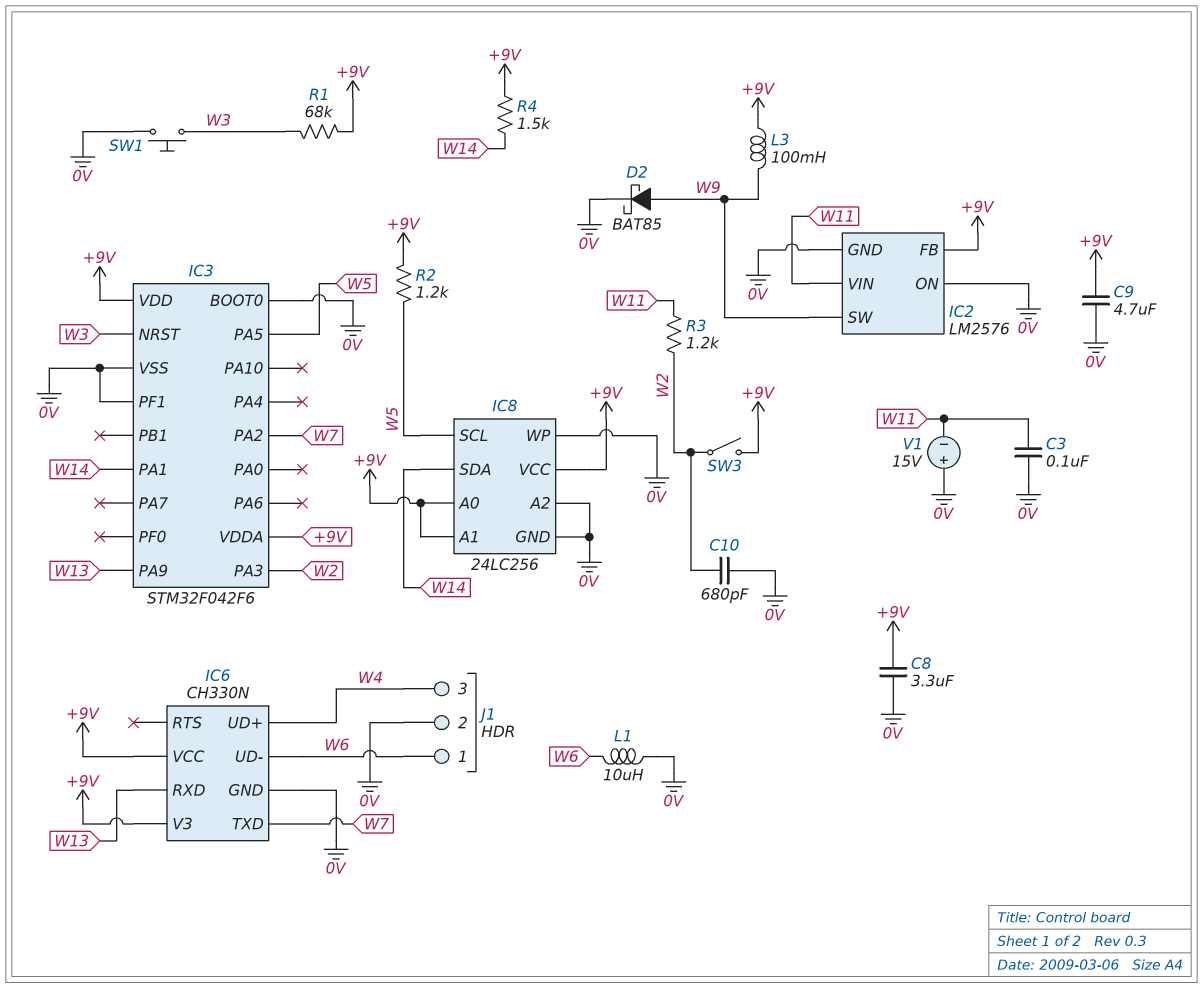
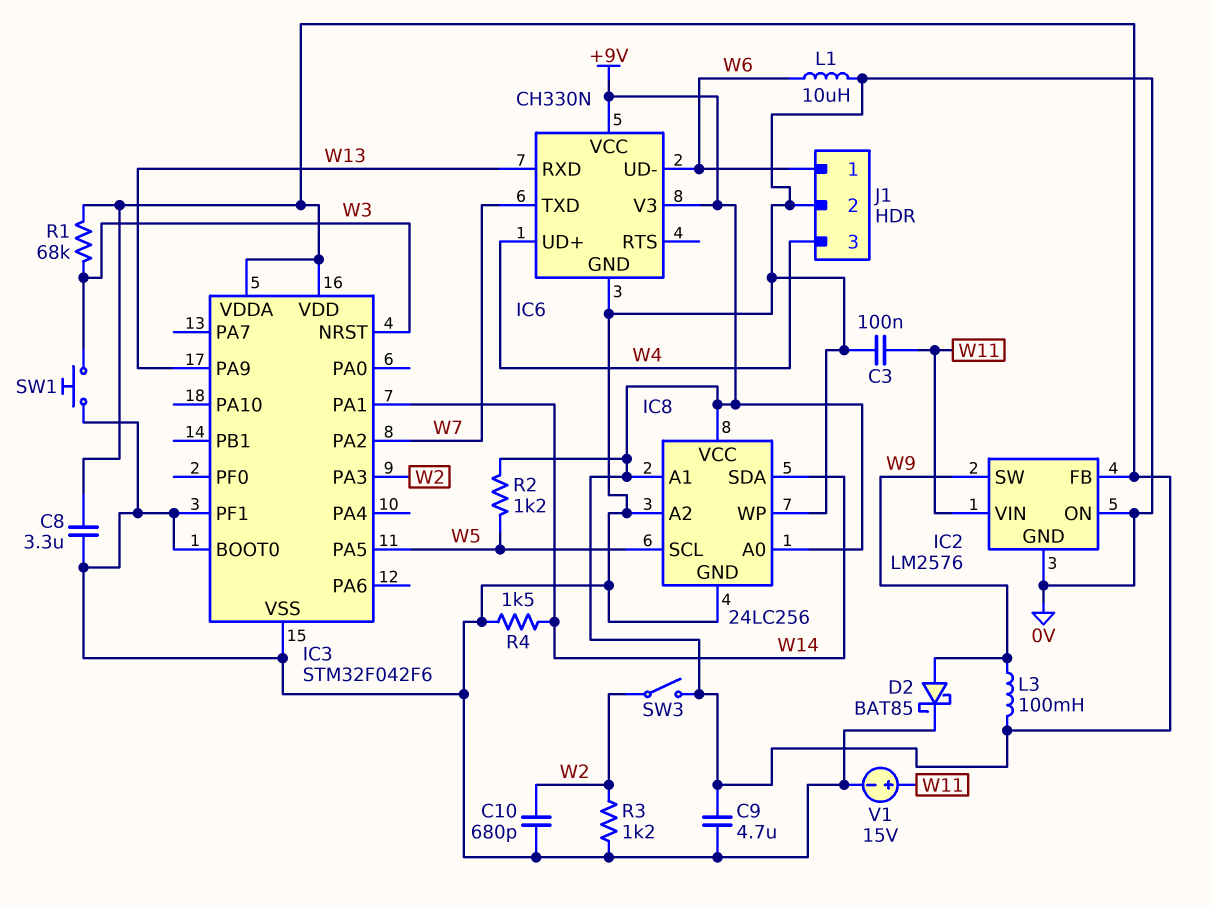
R3: 1.2k (W2, W11) -> 1.2k (0V, W2)
R4: 1.5k (+9V, W14) -> 1.5k (0V, W14)
V1: 15V (plus 0V, minus W11) -> 15V (plus W11, minus 0V)

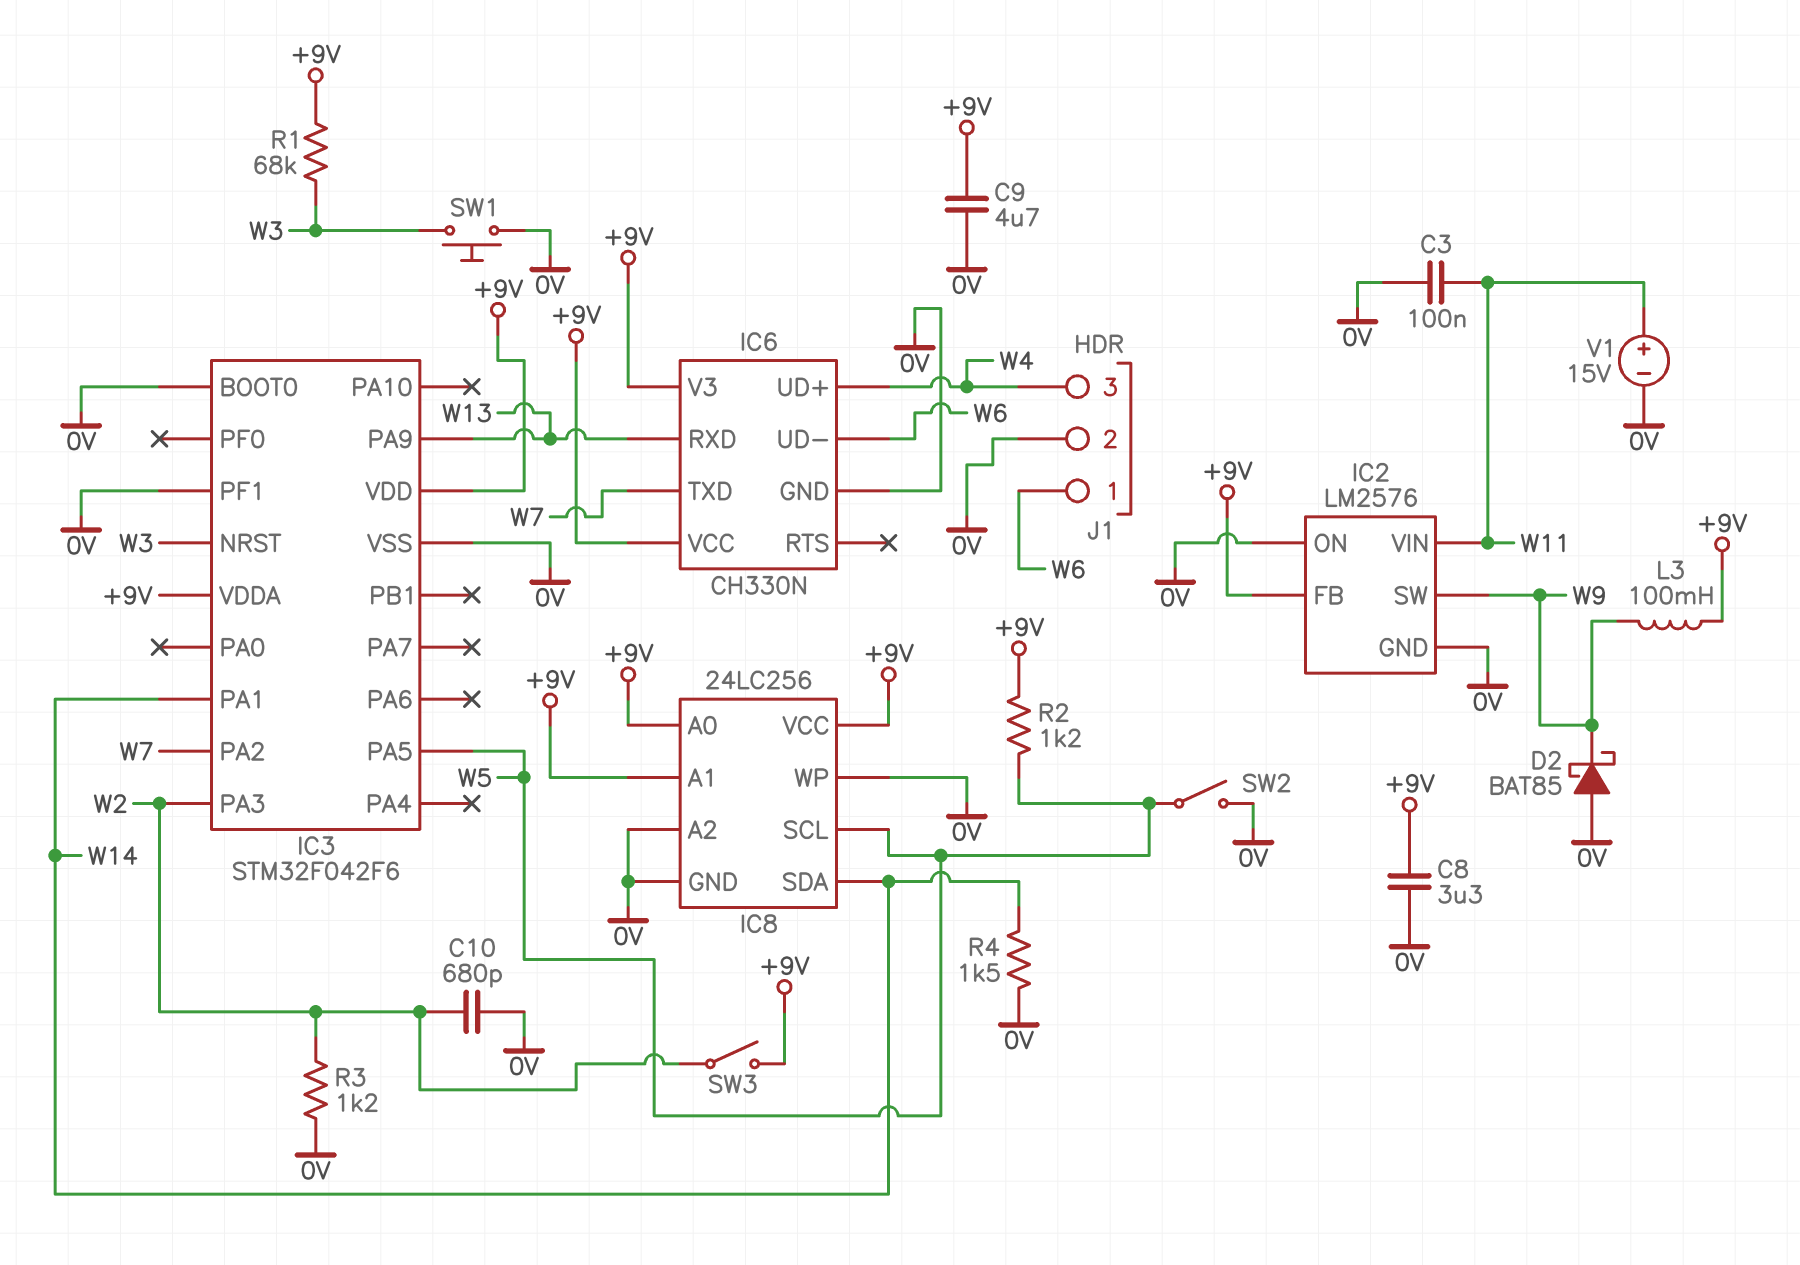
D2: schottky BAT85 (A W9, K 0V) -> schottky BAT85 (A 0V, K W9)
L1: 10uH (0V, W6) -> none
SW2: none -> switch (0V, W5)

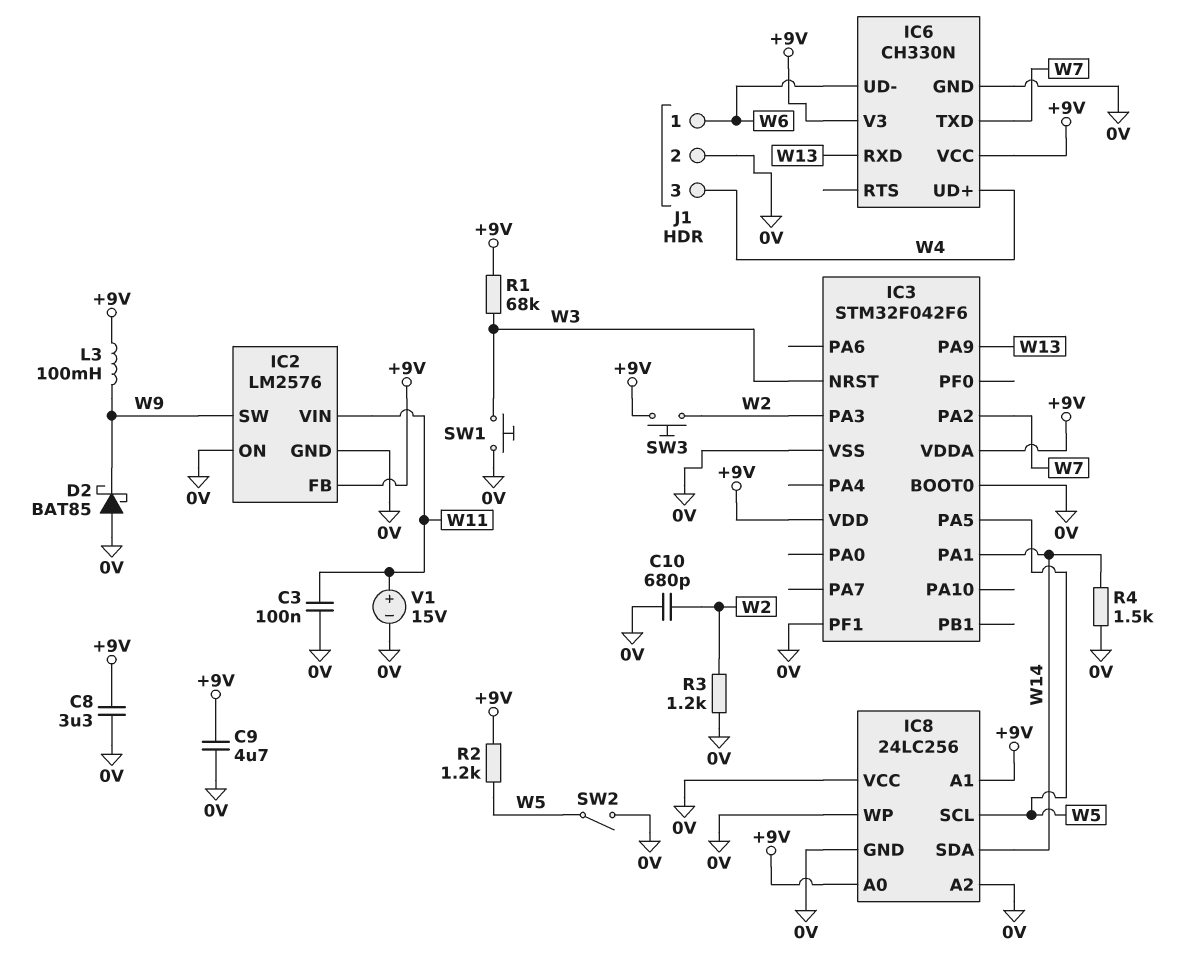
IC8 pin VCC: +9V -> 0V
SW3: switch (+9V, W2) -> button (+9V, W2)

